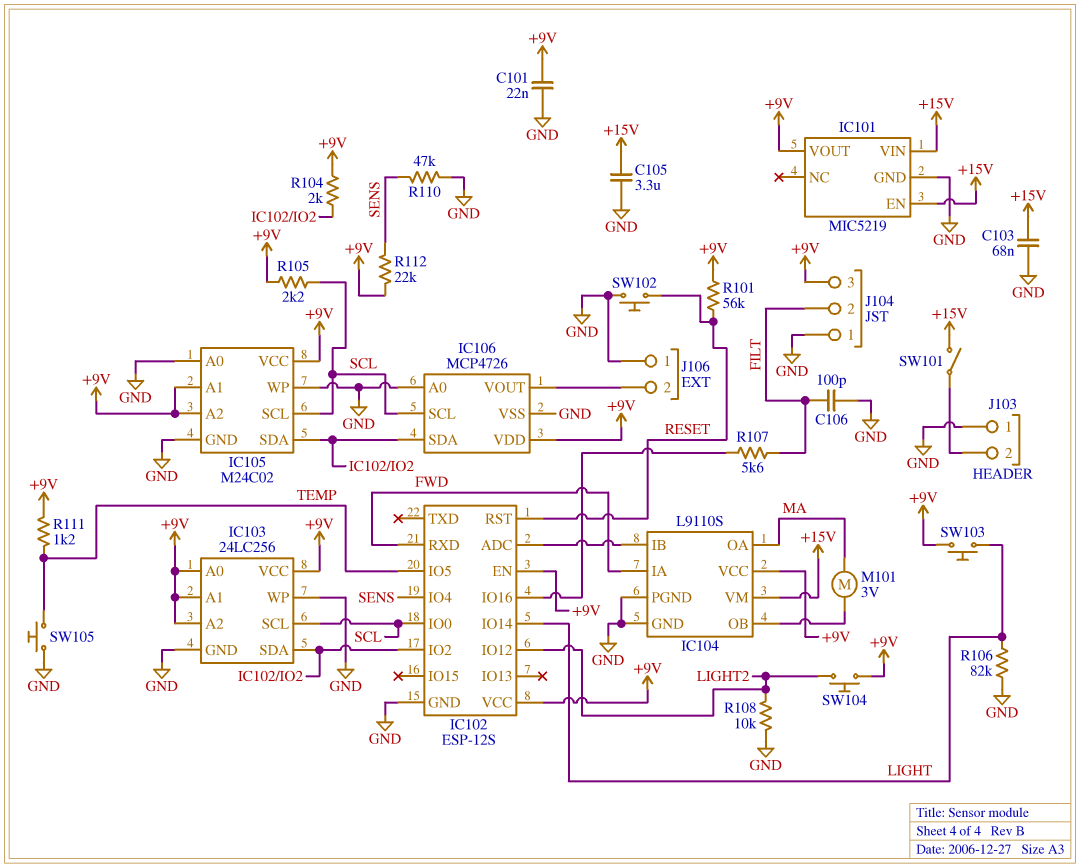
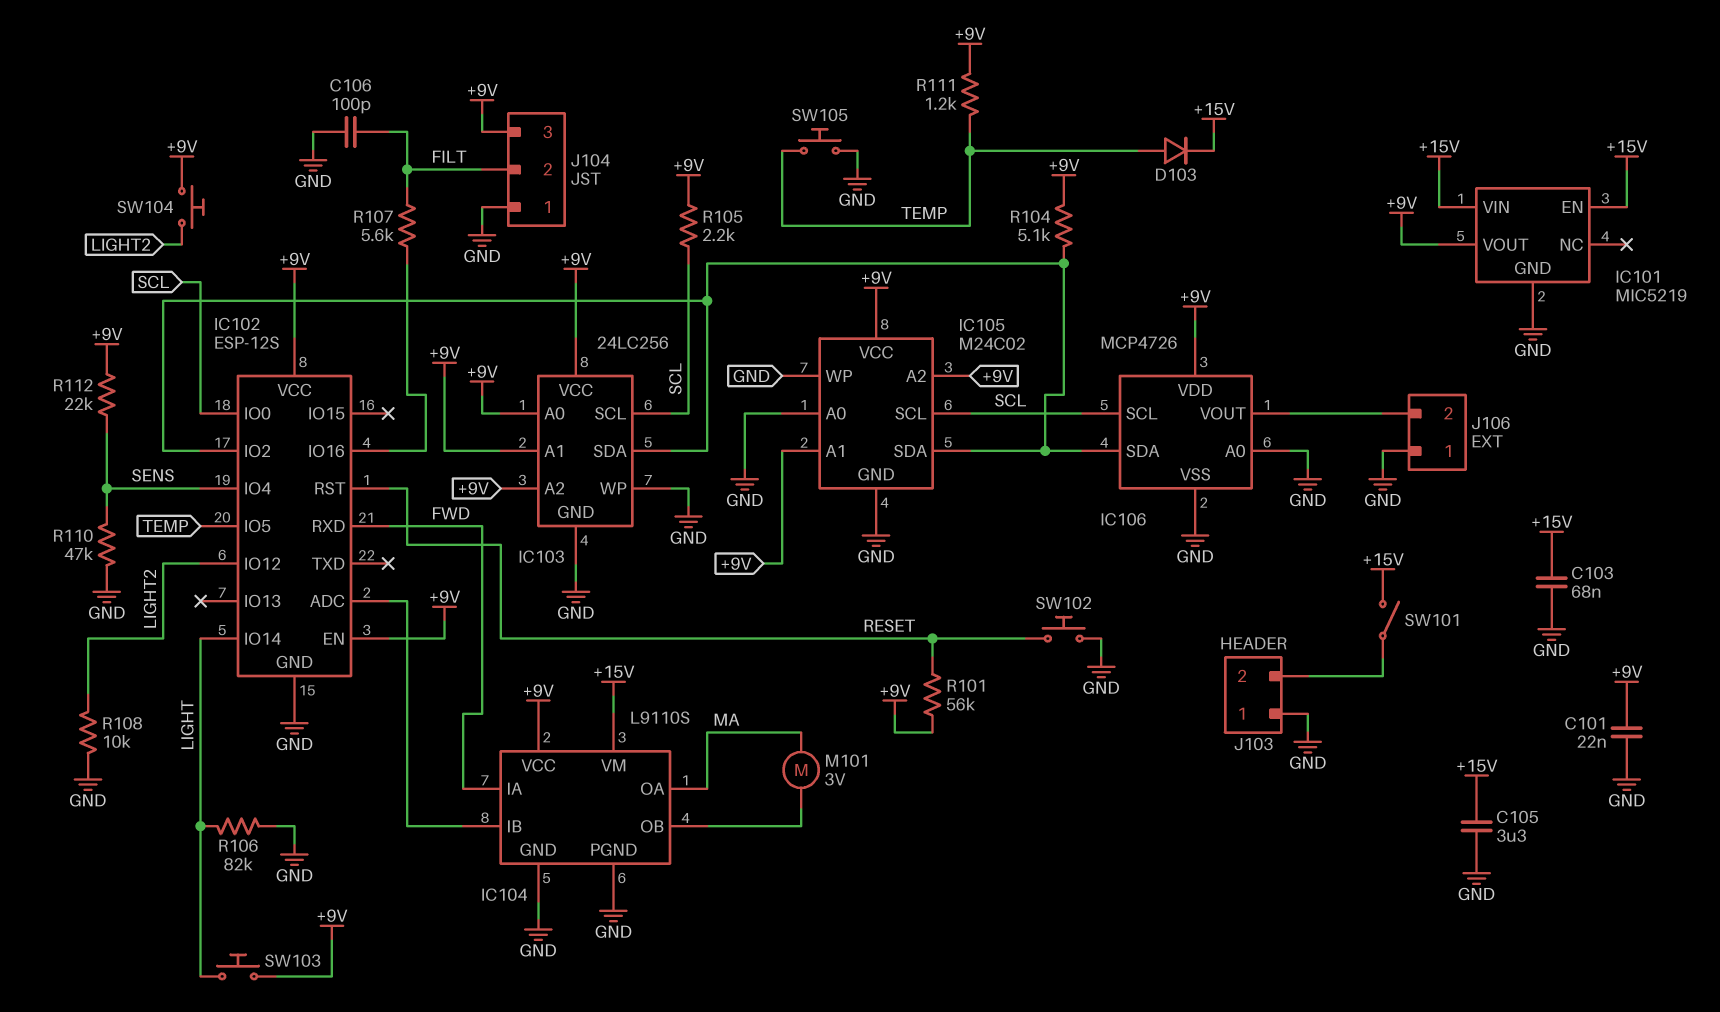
D103: none -> diode (A TEMP, K +15V)
R104: 2k (+9V, IC102/IO2) -> 5.1k (+9V, IC102/IO2)

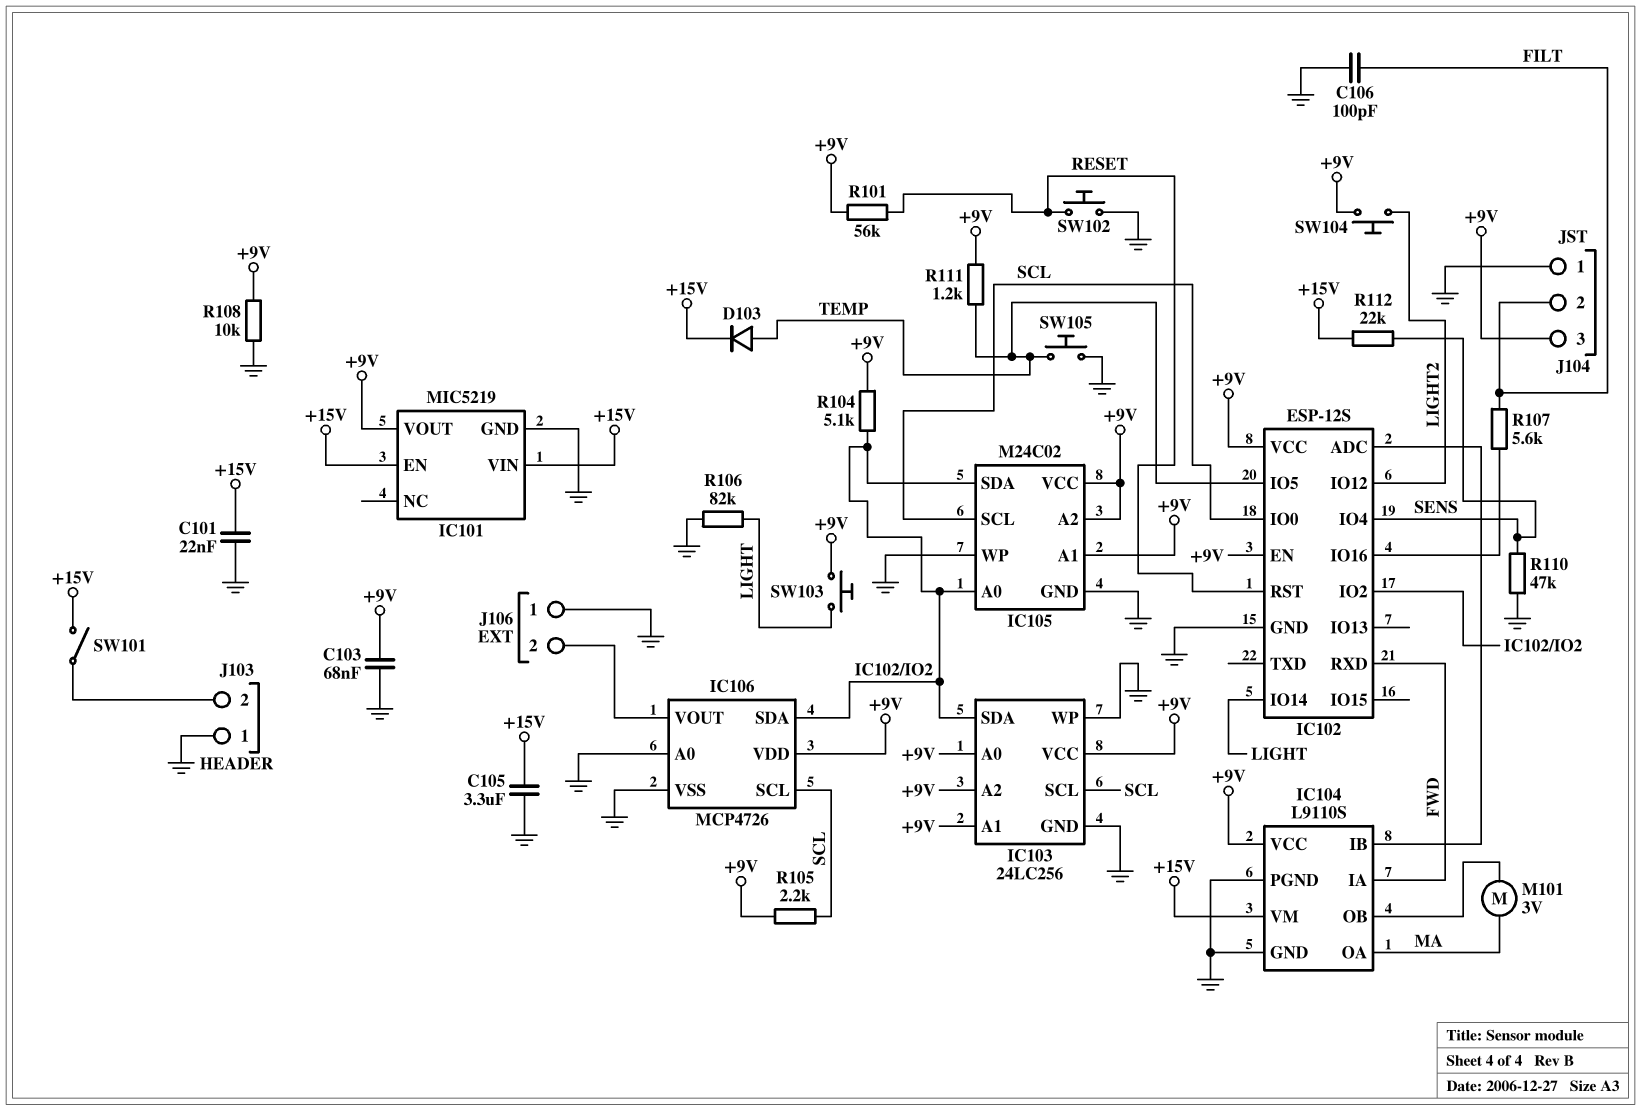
C101: 22nF (+9V, GND) -> 22nF (+15V, GND)
C103: 68nF (+15V, GND) -> 68nF (+9V, GND)
IC105 pin A0: GND -> IC102/IO2
R108: 10k (GND, LIGHT2) -> 10k (+9V, GND)
R112: 22k (+9V, SENS) -> 22k (+15V, SENS)

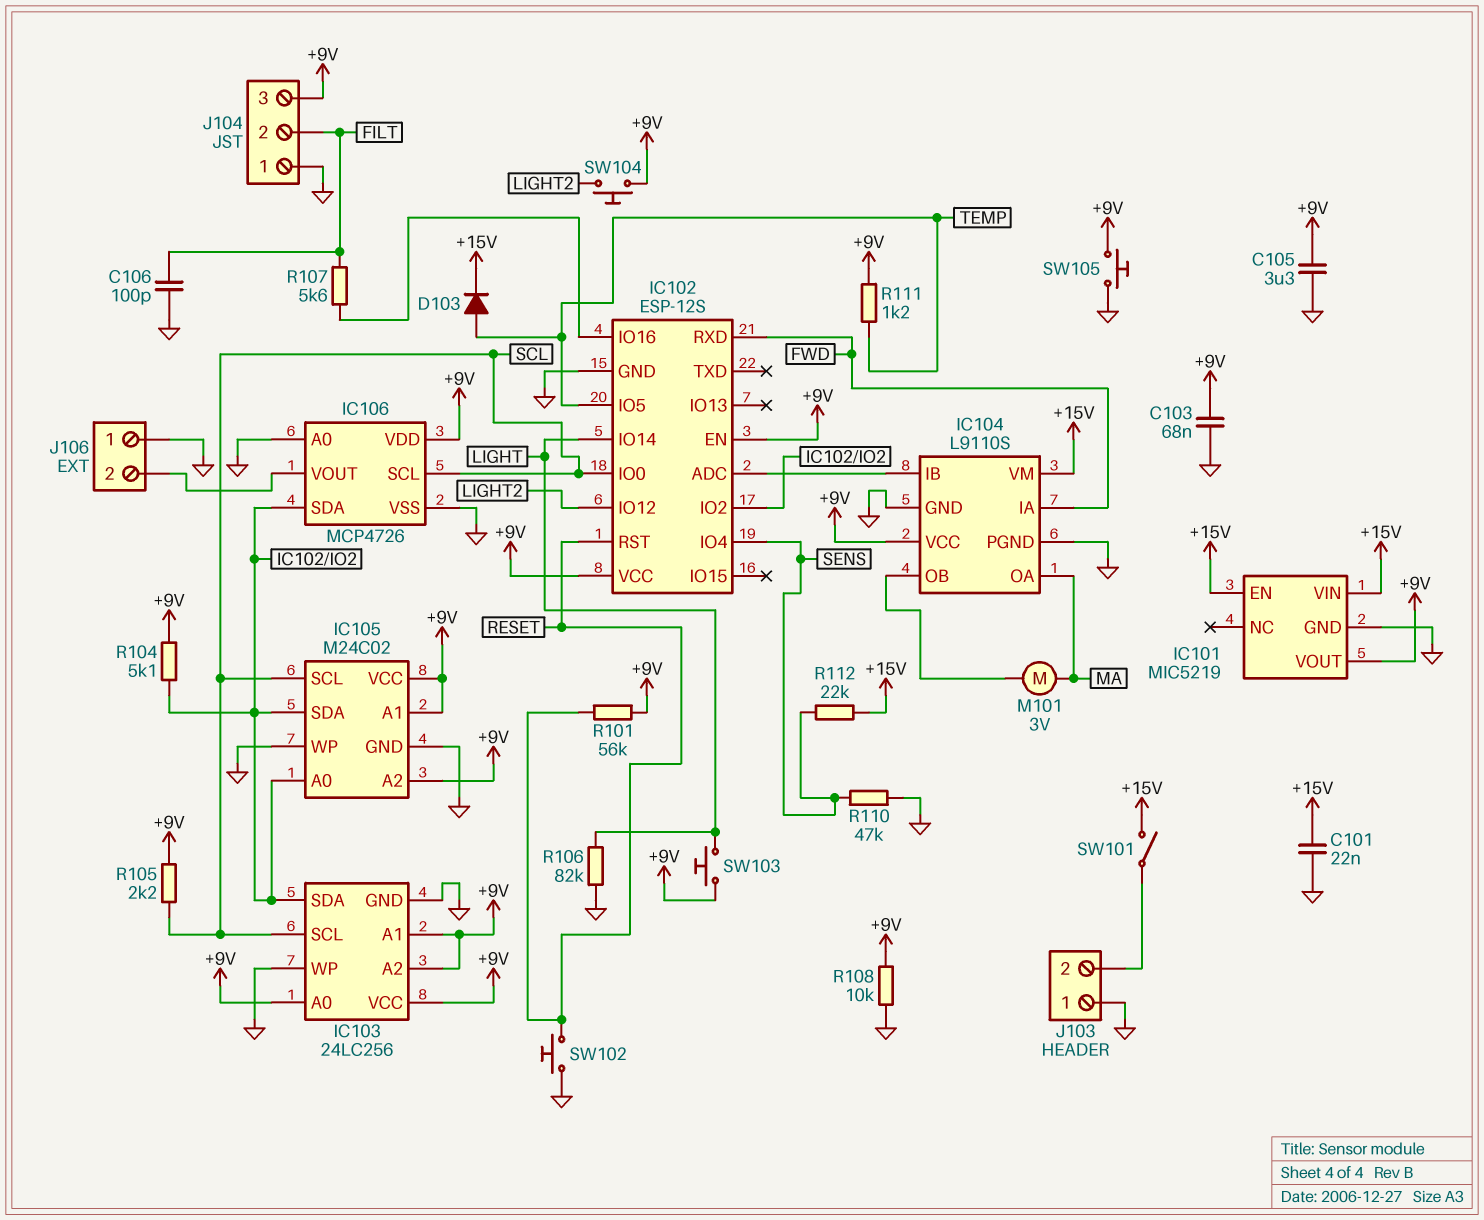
C105: 3.3uF (+15V, GND) -> 3.3uF (+9V, GND)
SW105: button (GND, TEMP) -> button (+9V, GND)

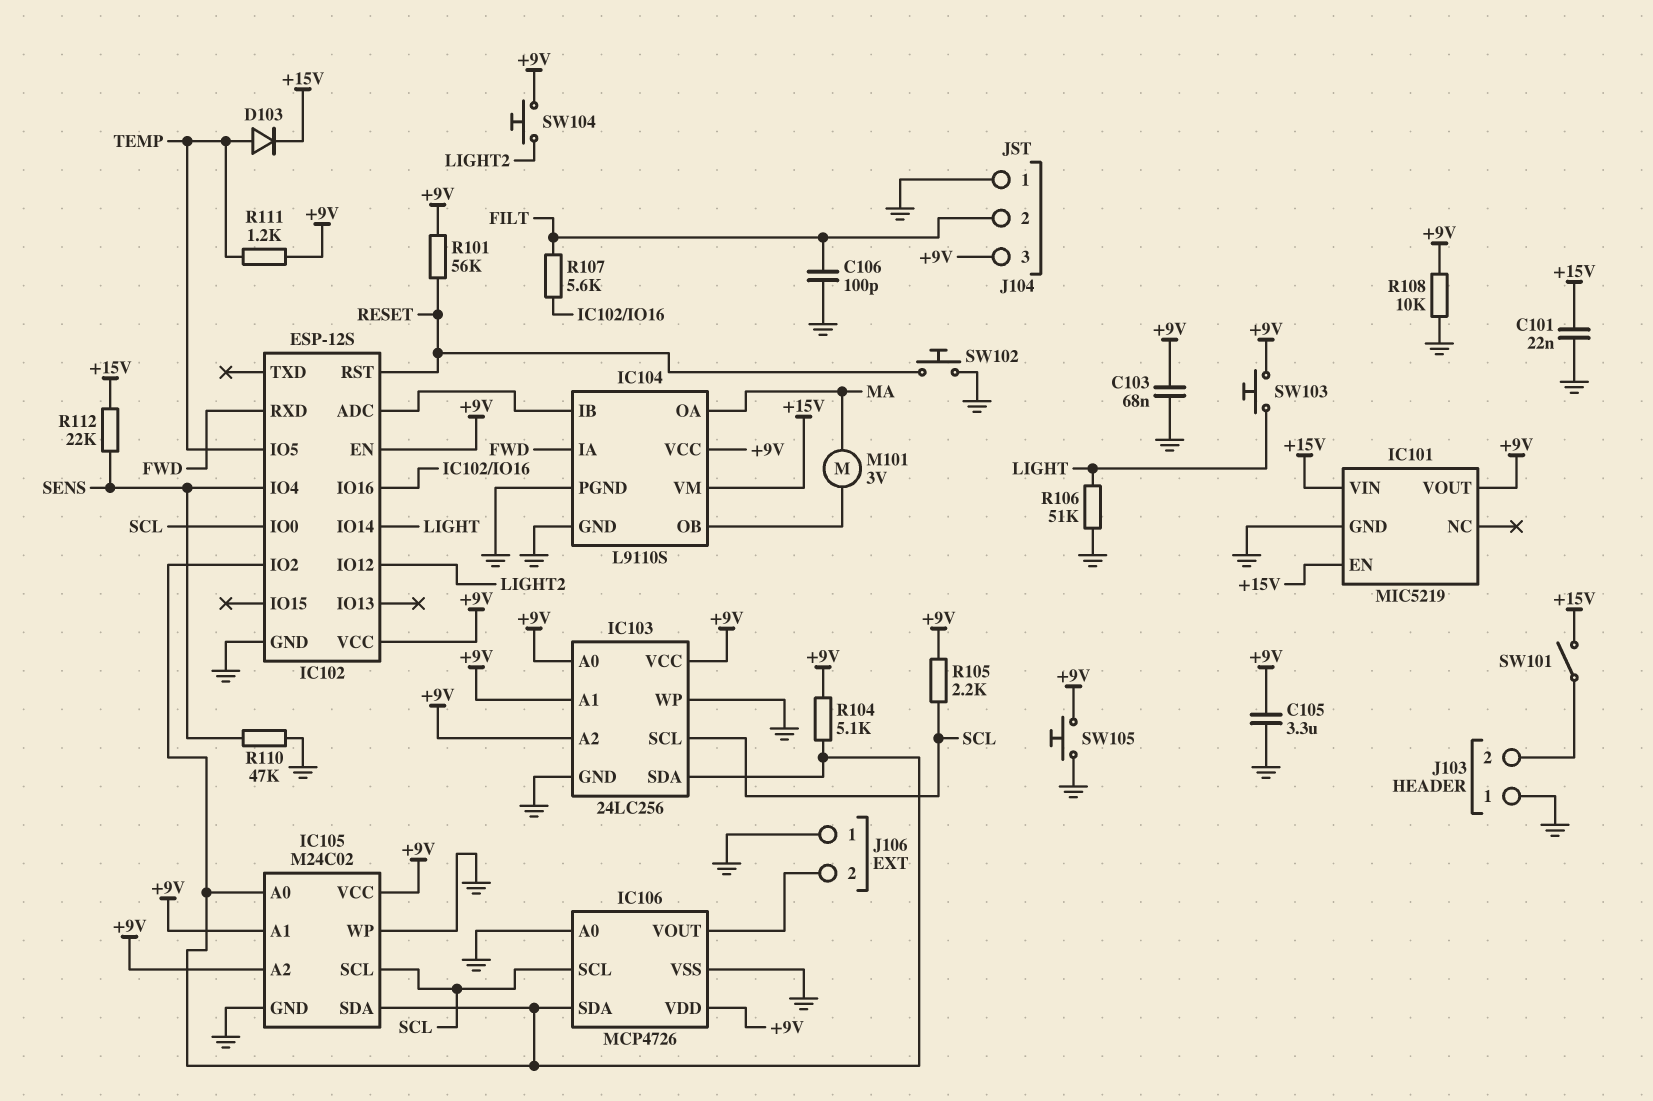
R106: 82k (GND, LIGHT) -> 51k (GND, LIGHT)

